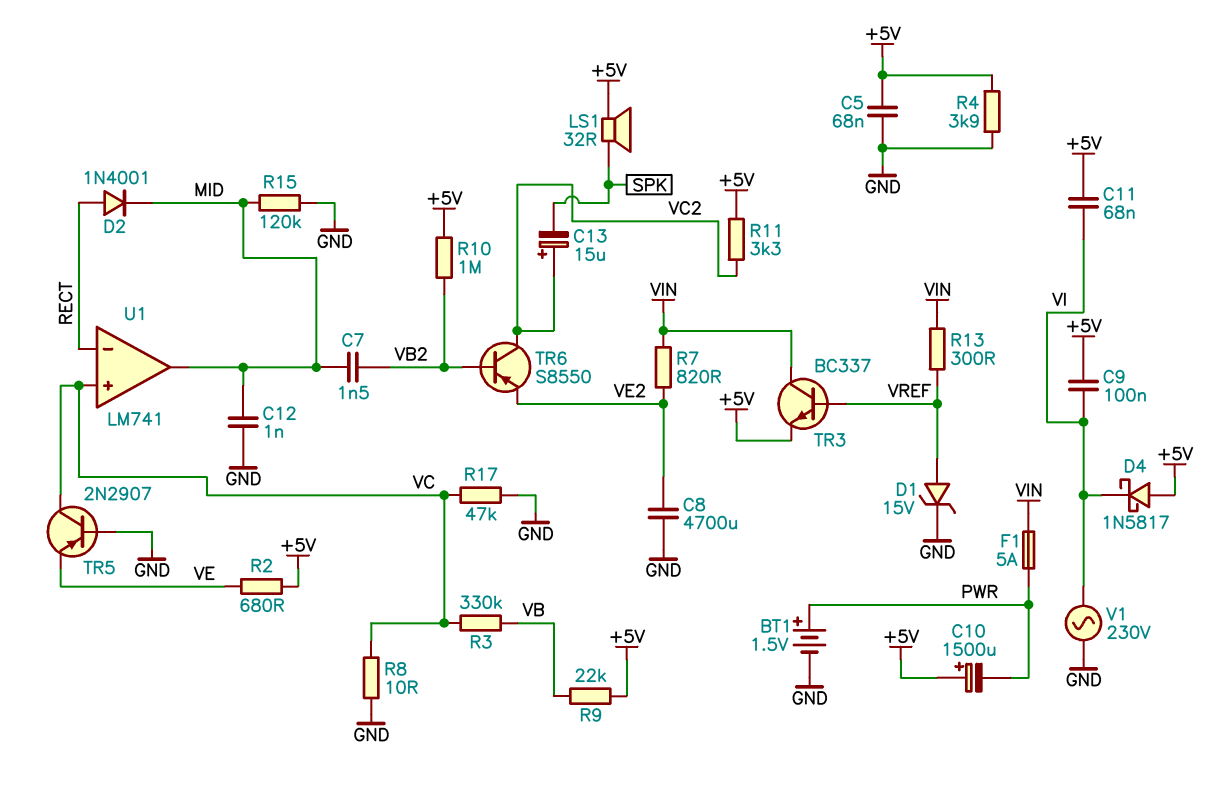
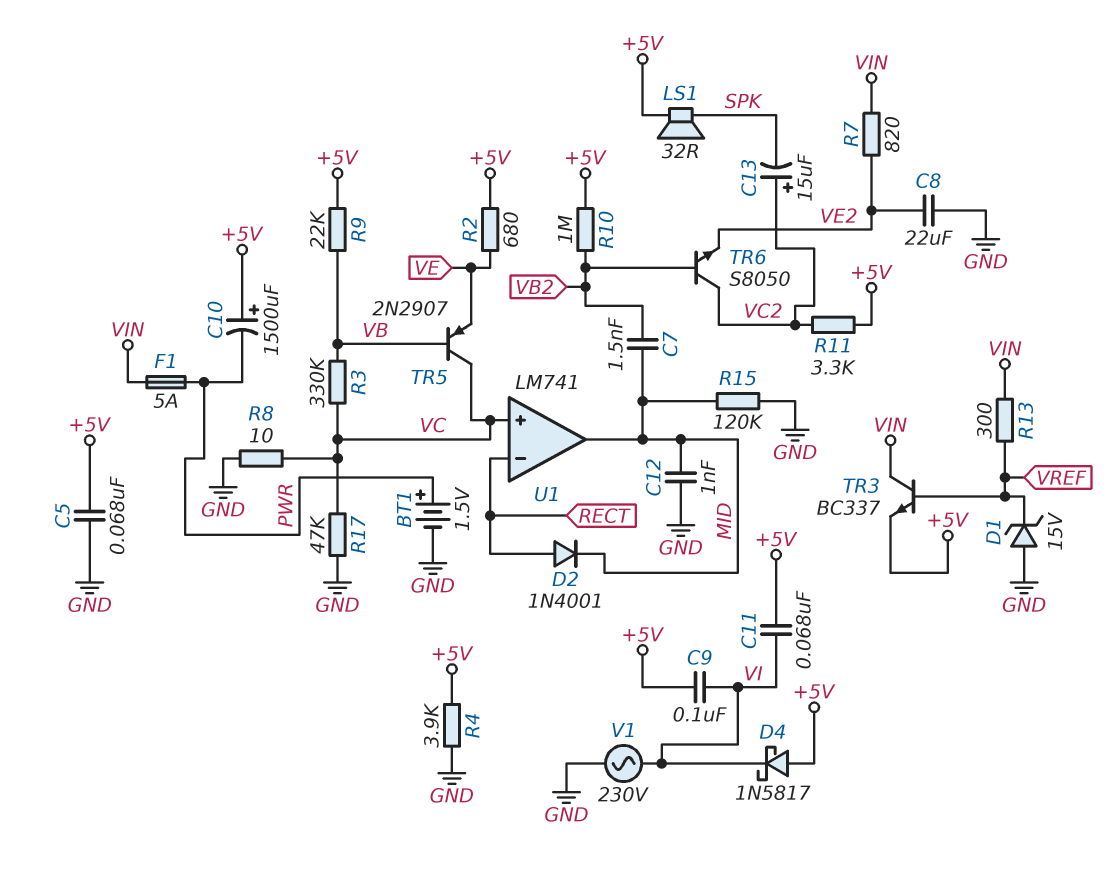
C8: 4700uF (GND, VE2) -> 22uF (GND, VE2)
D1: zener 15V (A VREF, K GND) -> zener 15V (A GND, K VREF)
TR5: PNP 2N2907 (B GND, C VC, E VE) -> PNP 2N2907 (B VB, C VC, E VE)
TR6: PNP S8550 (B VB2, C VC2, E VE2) -> NPN S8050 (B VB2, C VC2, E VE2)

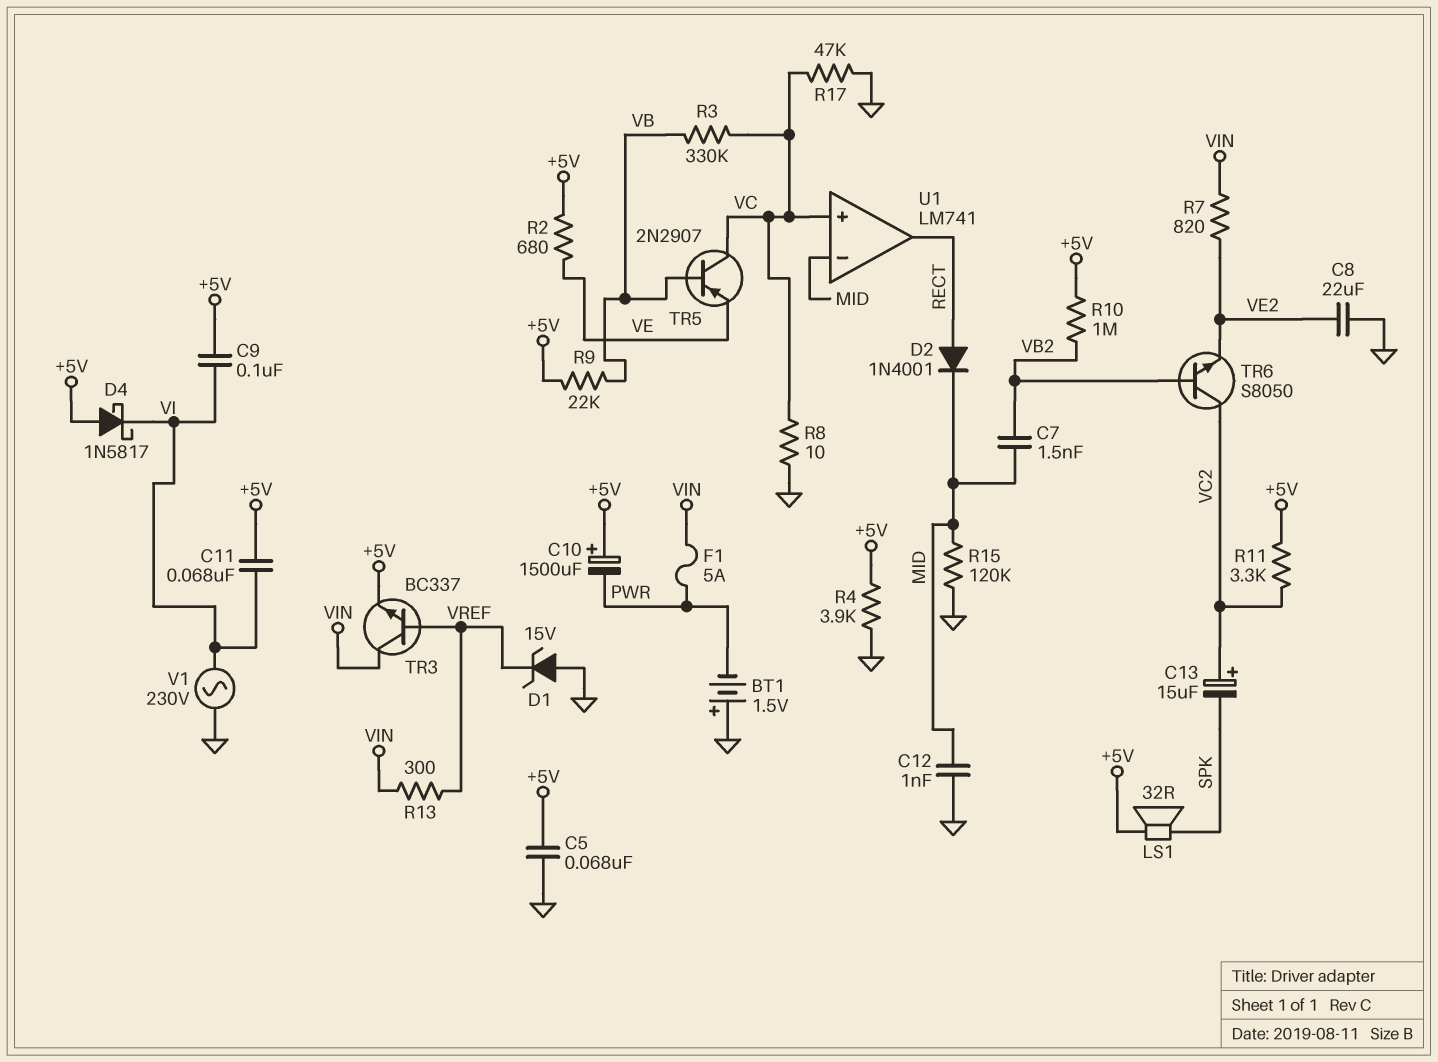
BT1: 1.5V (plus PWR, minus GND) -> 1.5V (plus GND, minus PWR)
U1 pin in-: RECT -> MID
U1 pin out: MID -> RECT

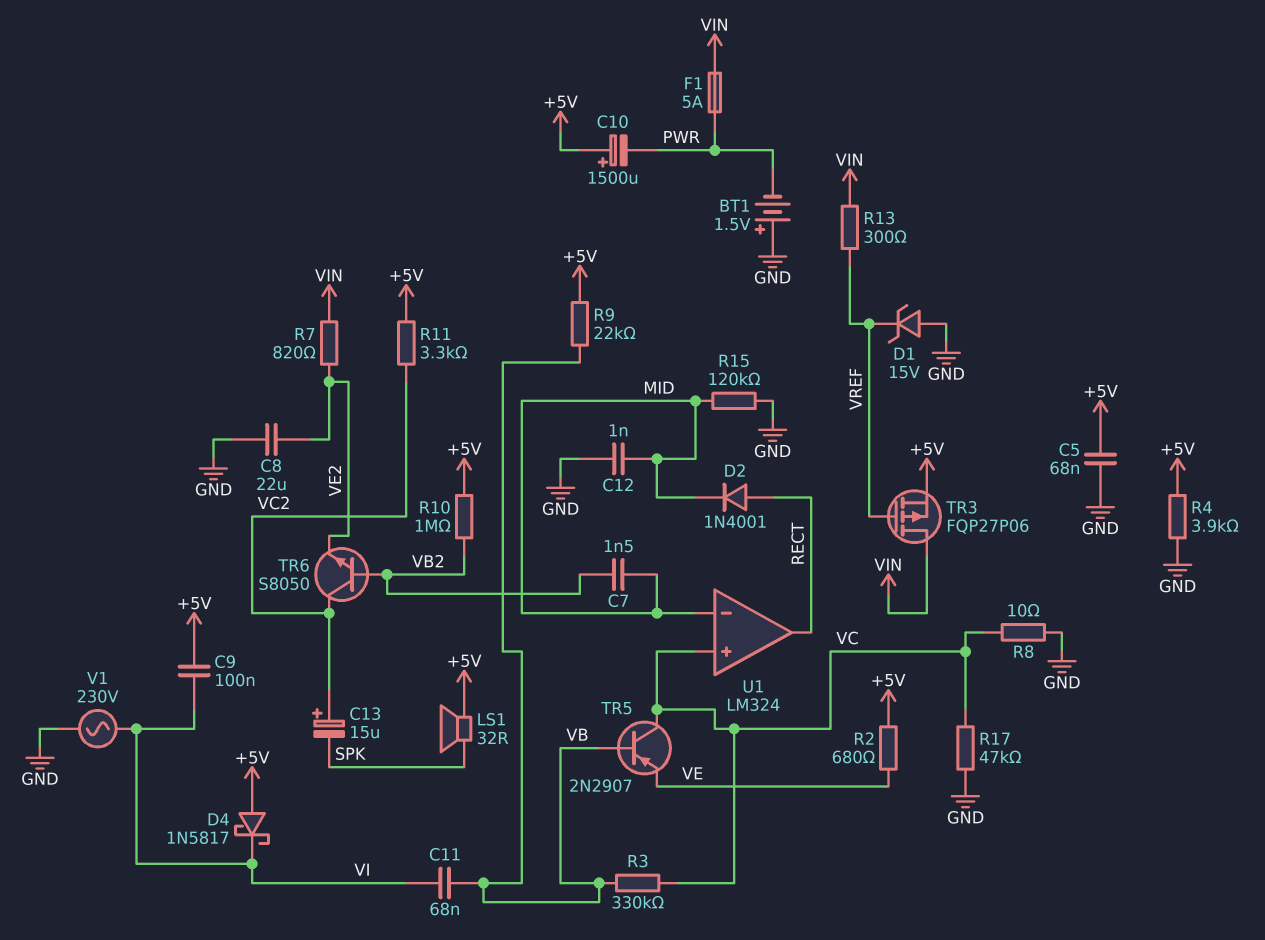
C11: 68nF (+5V, VI) -> 68nF (VB, VI)
TR3: NPN BC337 (B VREF, C VIN, E +5V) -> PMOS FQP27P06 (G VREF, D VIN, S +5V)
U1: LM741 -> LM324

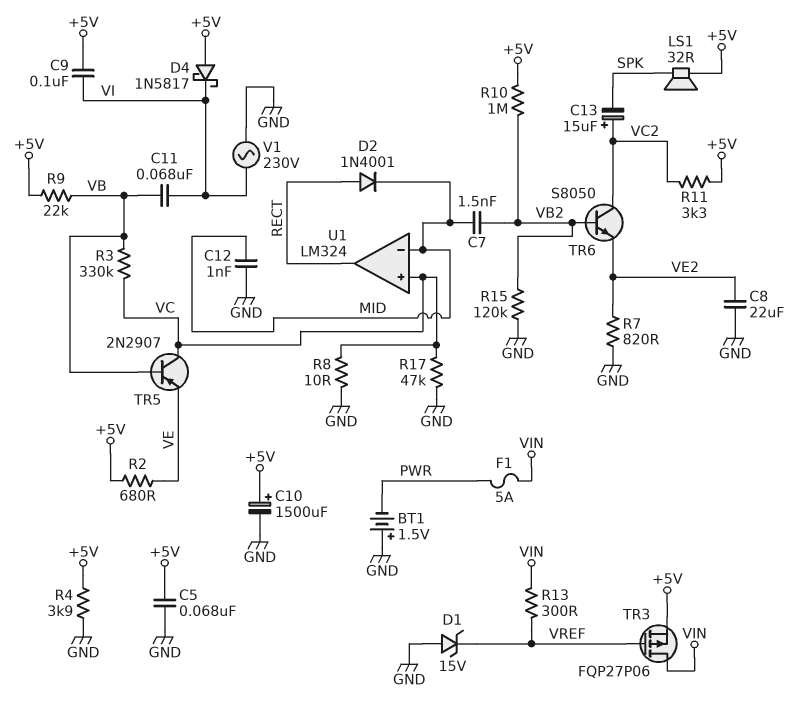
C10: 1500uF (plus +5V, minus PWR) -> 1500uF (plus +5V, minus GND)
R7: 820 (VE2, VIN) -> 820 (GND, VE2)
R15: 120k (GND, MID) -> 120k (GND, VB2)

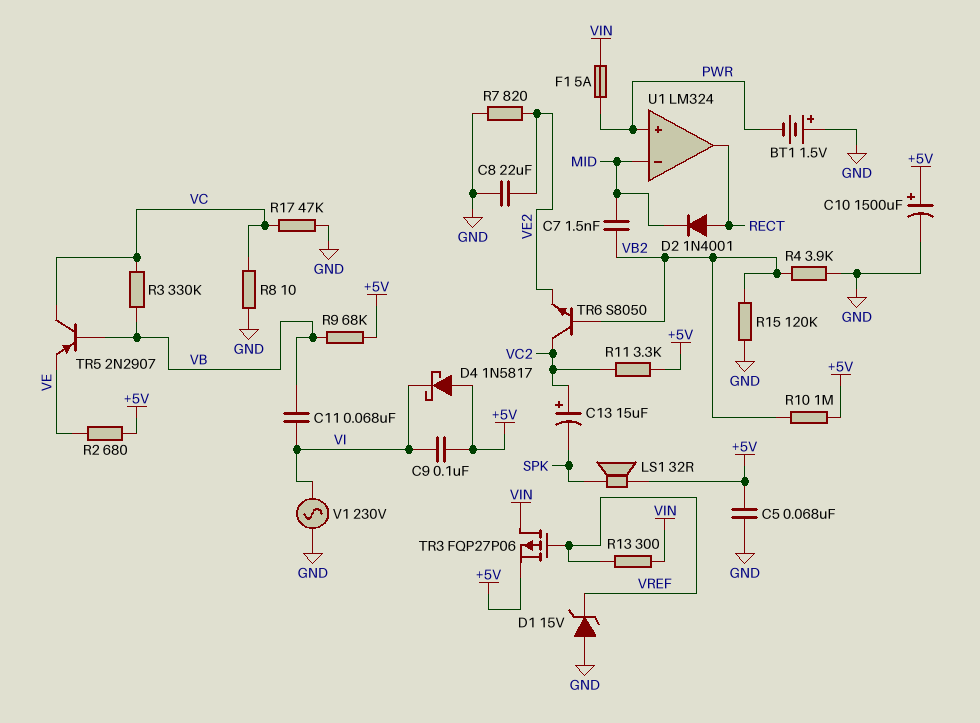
C12: 1nF (GND, MID) -> none
R4: 3.9k (+5V, GND) -> 3.9k (GND, VB2)
R9: 22k (+5V, VB) -> 68k (+5V, VB)
U1 pin in+: VC -> PWR

